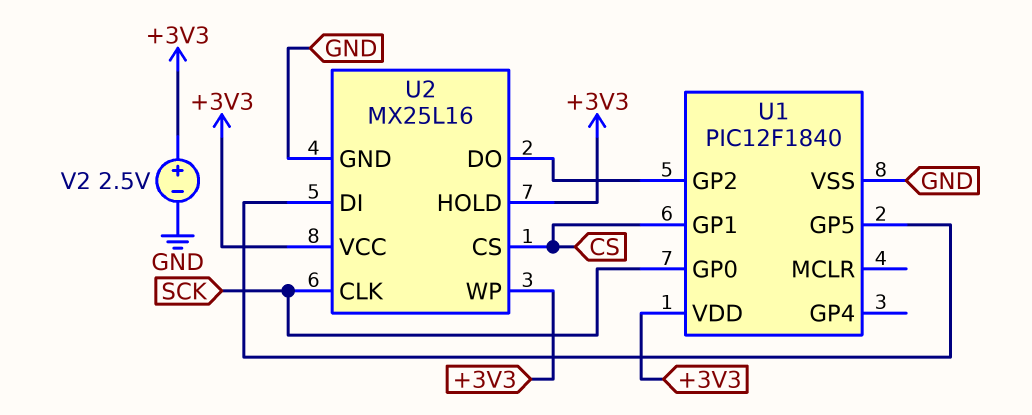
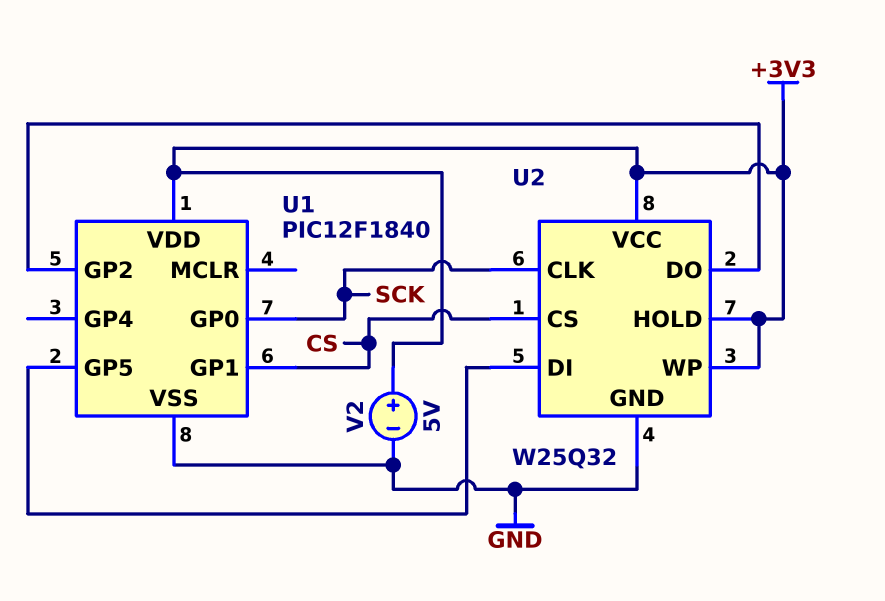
U2: MX25L16 -> W25Q32
V2: 2.5V (plus +3V3, minus GND) -> 5V (plus +3V3, minus GND)

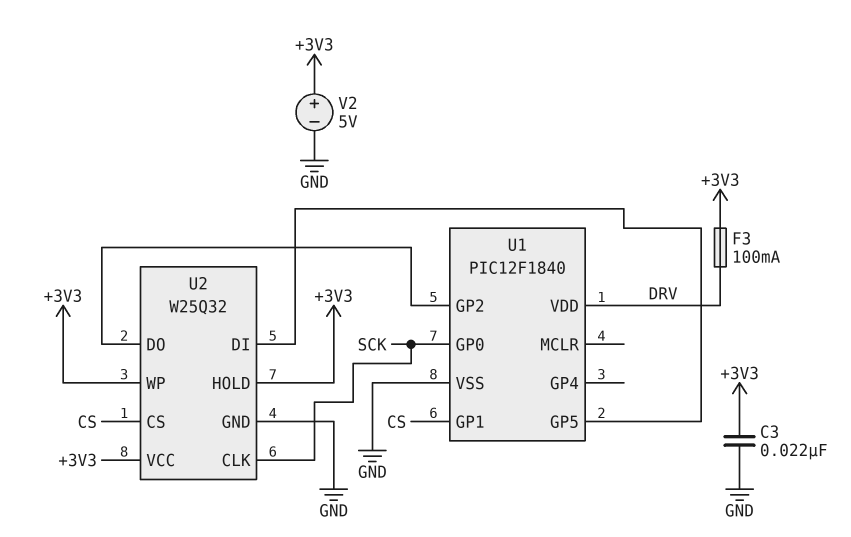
C3: none -> 22nF (+3V3, GND)
F3: none -> 100mA (+3V3, DRV)
U1 pin VDD: +3V3 -> DRV

